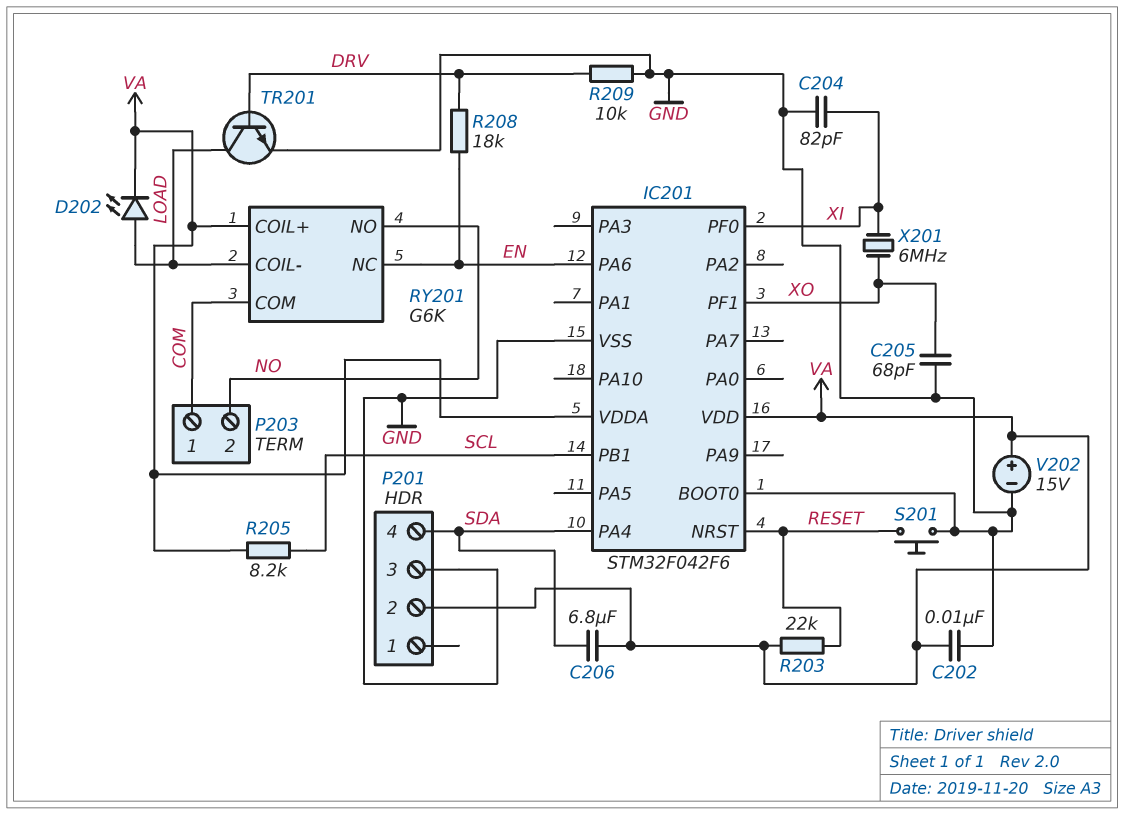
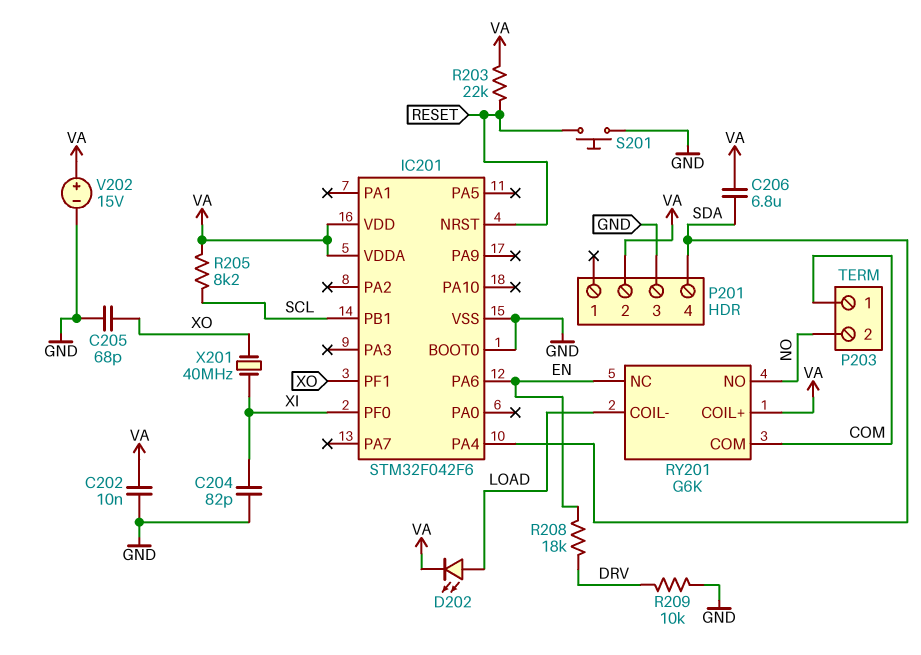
TR201: NPN (B DRV, C LOAD, E GND) -> none
X201: 6MHz (XI, XO) -> 40MHz (XI, XO)

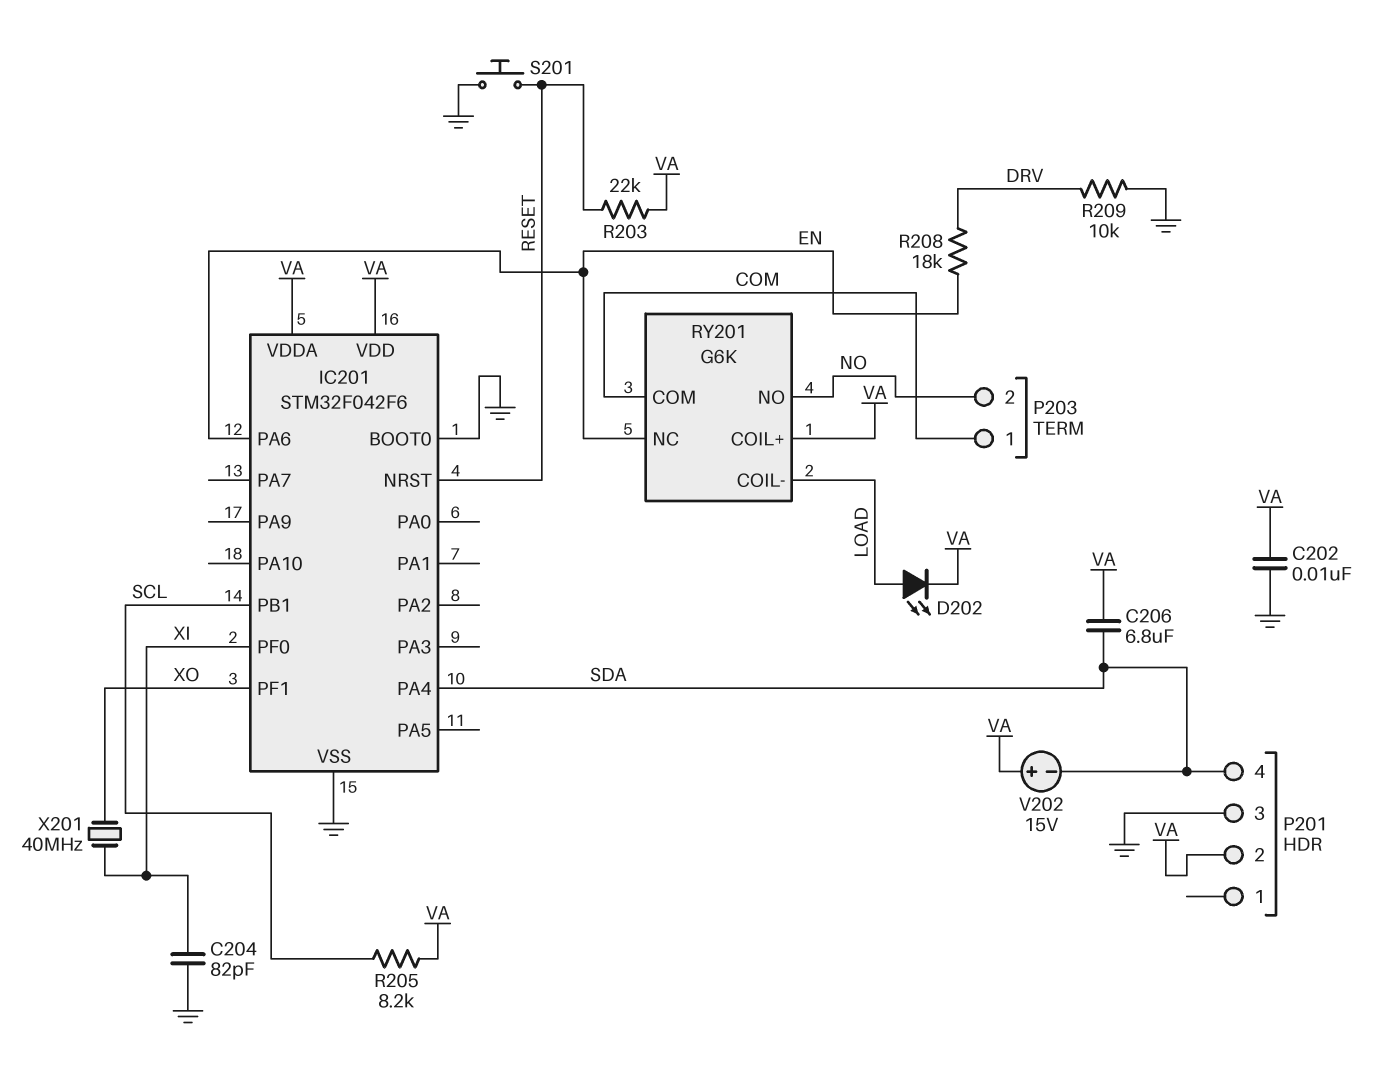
C205: 68pF (GND, XO) -> none
V202: 15V (plus VA, minus GND) -> 15V (plus VA, minus SDA)

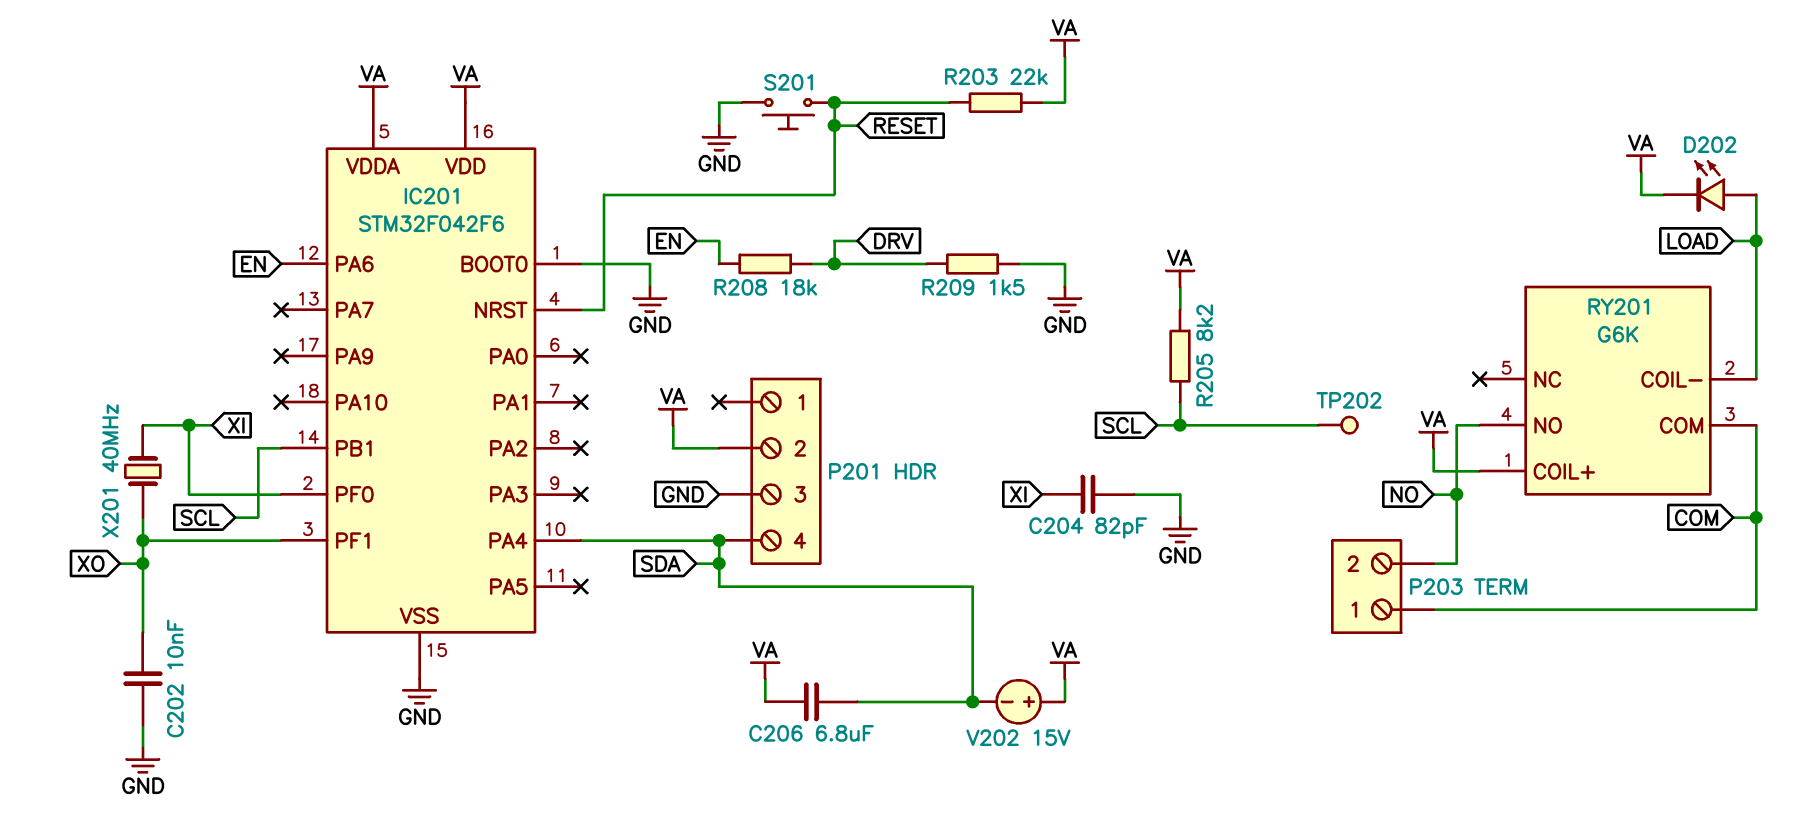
C202: 10nF (GND, VA) -> 10nF (GND, XO)
R209: 10k (DRV, GND) -> 1.5k (DRV, GND)
RY201 pin NC: EN -> none
TP202: none -> test point (SCL)

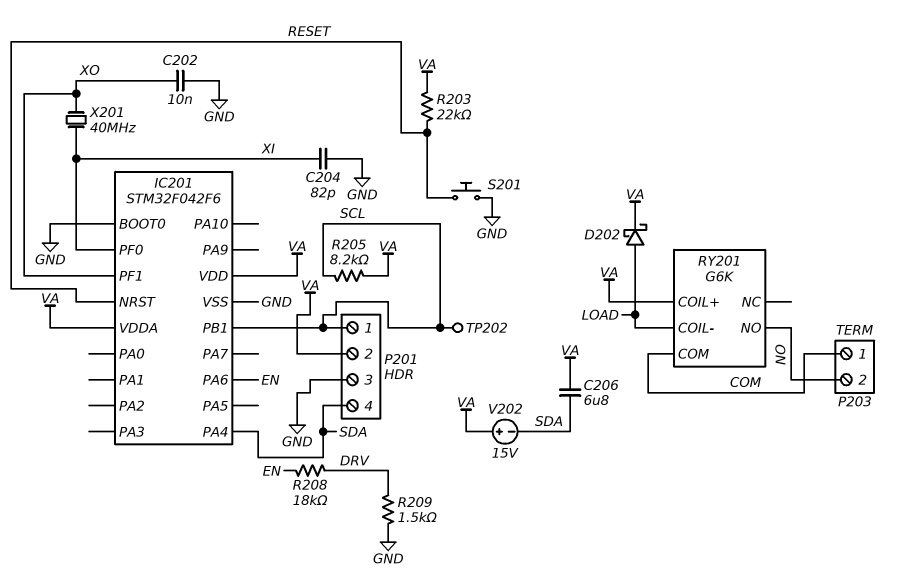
D202: LED (A LOAD, K VA) -> schottky (A LOAD, K VA)
P201 pin 1: none -> SCL

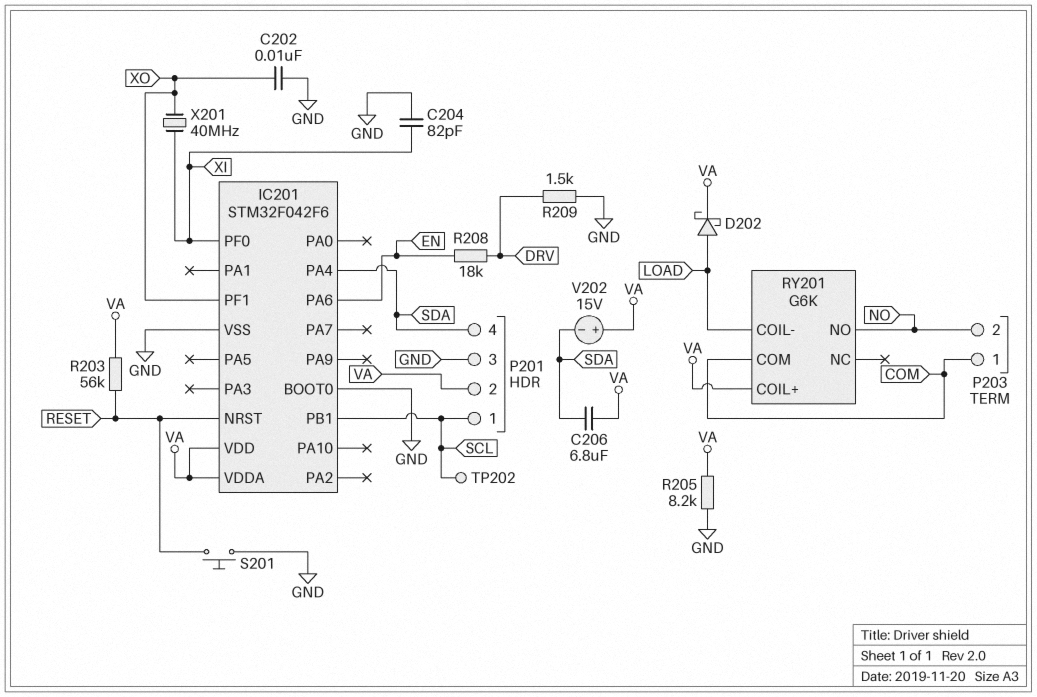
R203: 22k (RESET, VA) -> 56k (RESET, VA)
R205: 8.2k (SCL, VA) -> 8.2k (GND, VA)

